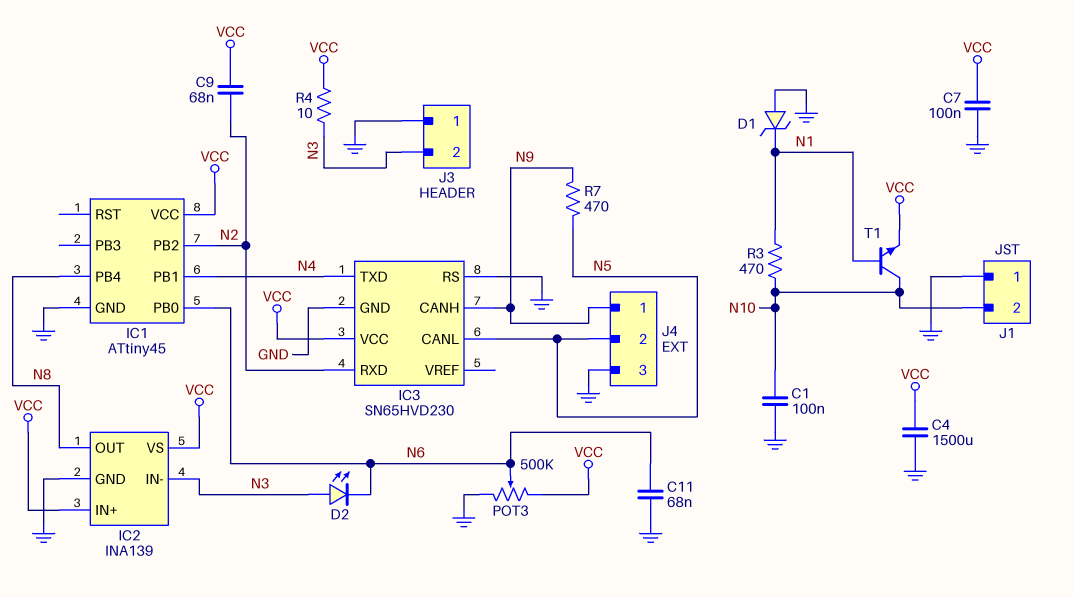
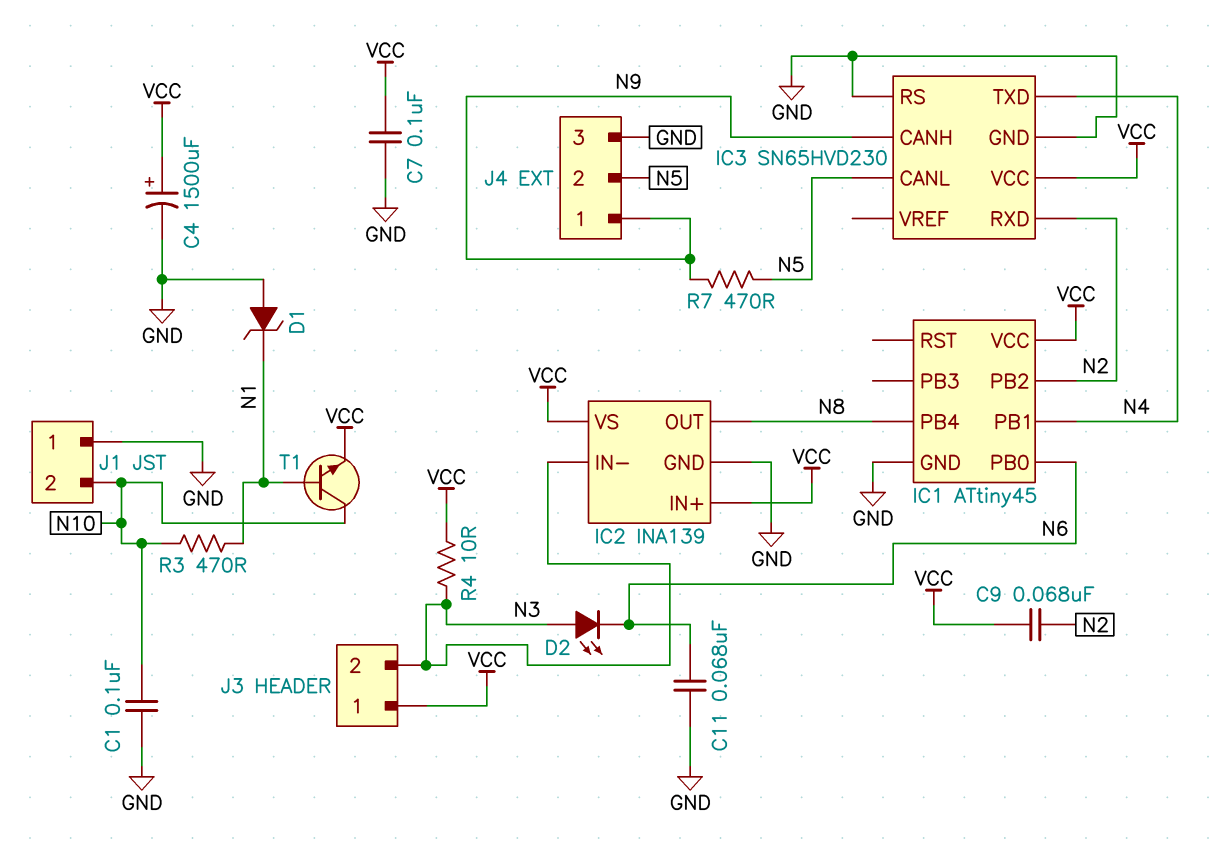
C4: 1500uF (GND, VCC) -> 1500uF (plus VCC, minus GND)
J3 pin 1: GND -> VCC
POT3: 500k (GND, VCC, wiper N6) -> none

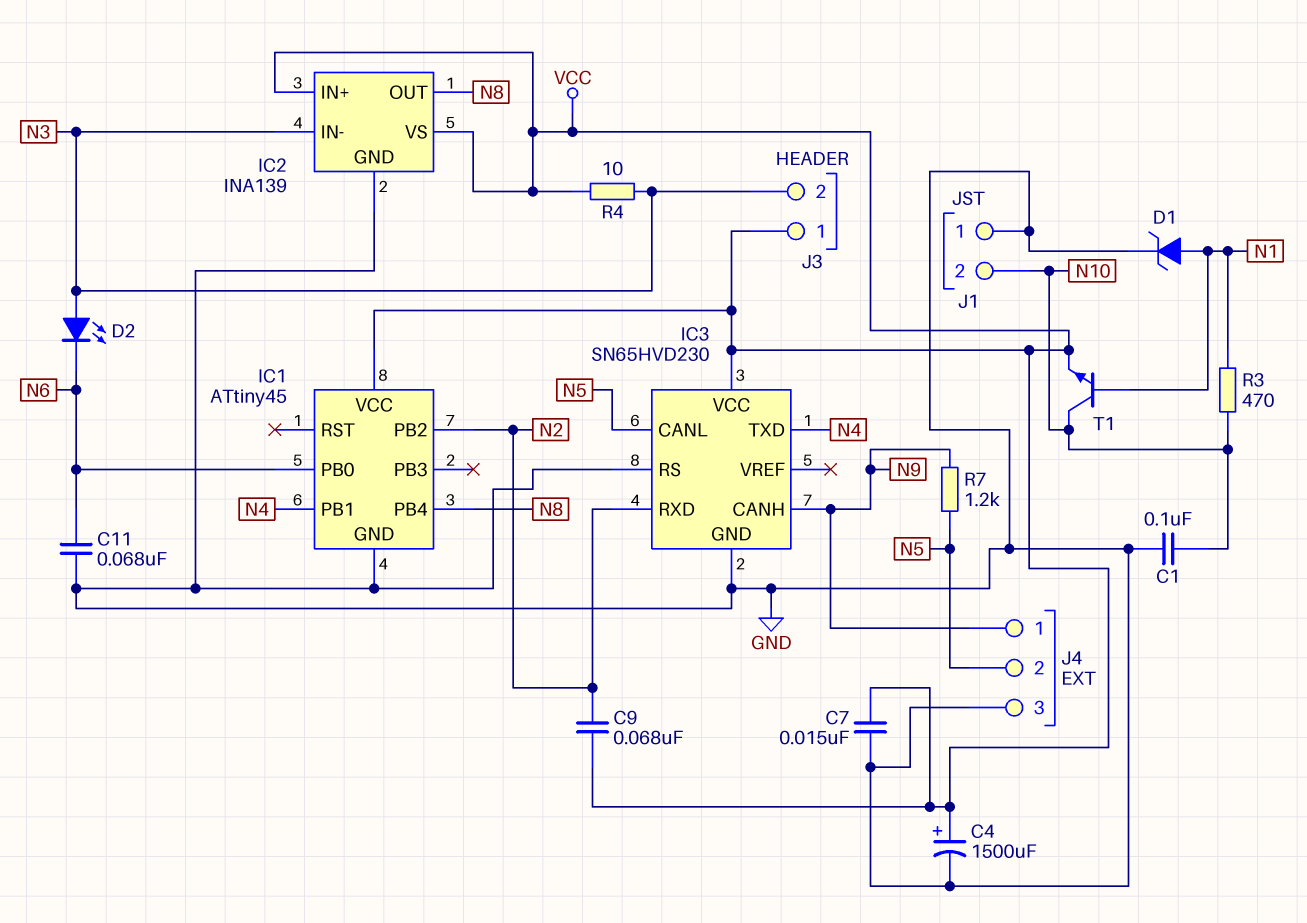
C7: 100nF (GND, VCC) -> 15nF (GND, VCC)
D1: zener (A GND, K N1) -> zener (A N1, K GND)
R7: 470 (N5, N9) -> 1.2k (N5, N9)

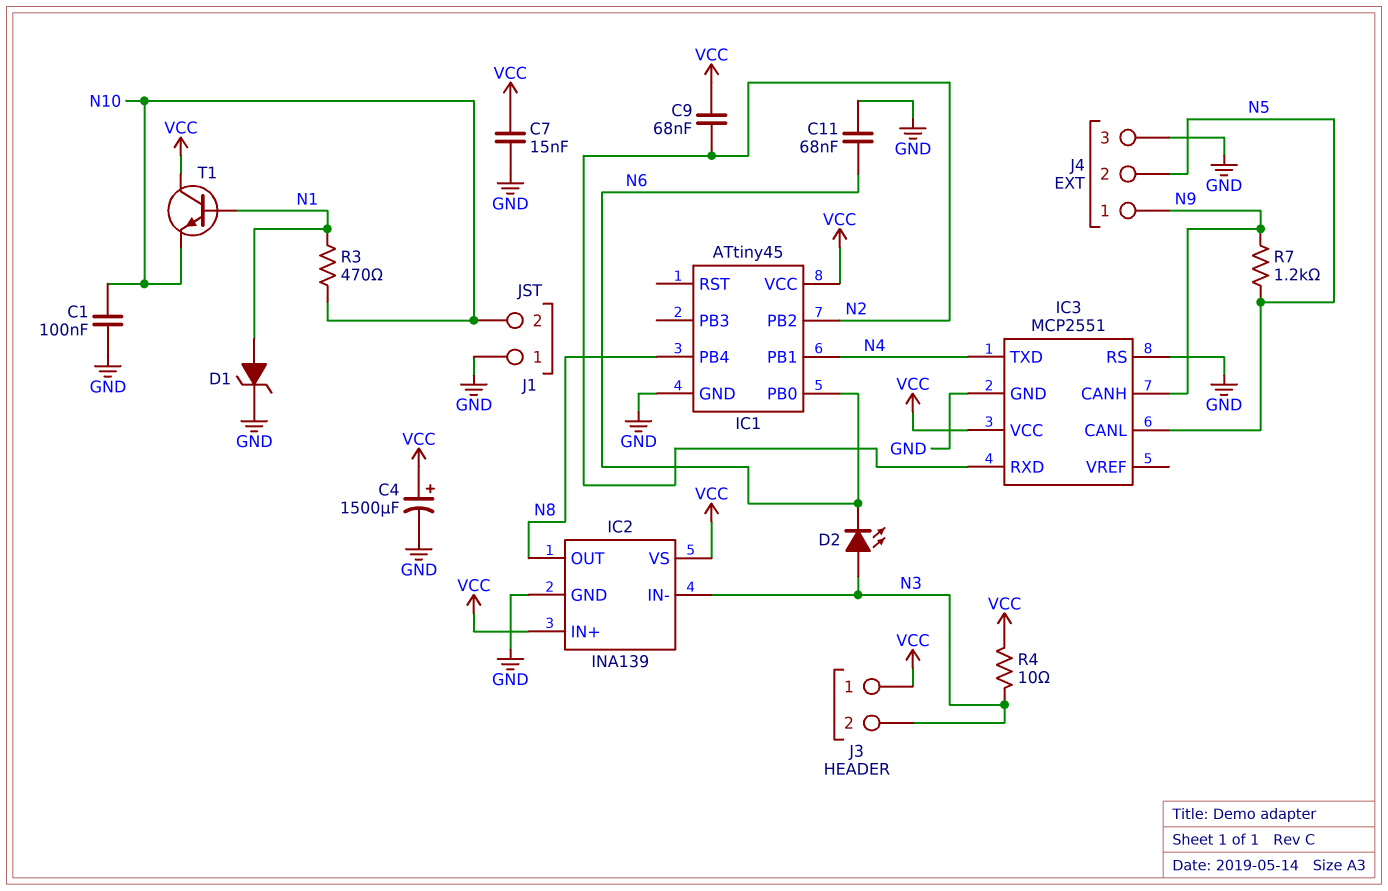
IC3: SN65HVD230 -> MCP2551
T1: NPN (B N1, C N10, E VCC) -> NPN (B N1, C VCC, E N10)

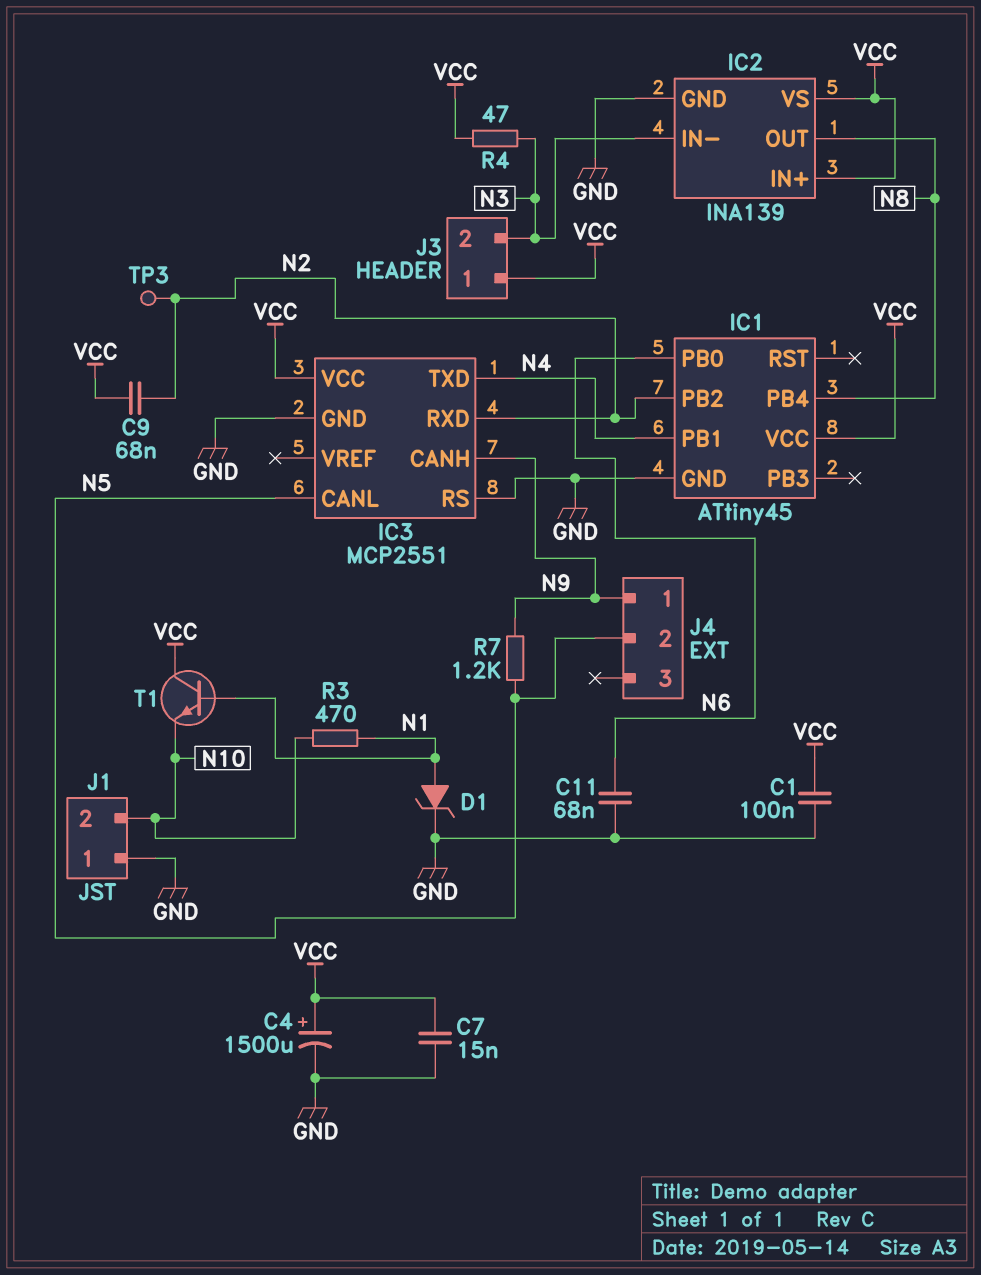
C1: 100nF (GND, N10) -> 100nF (GND, VCC)
D2: LED (A N3, K N6) -> none
J4 pin 3: GND -> none
R4: 10 (N3, VCC) -> 47 (N3, VCC)
TP3: none -> test point (N2)

